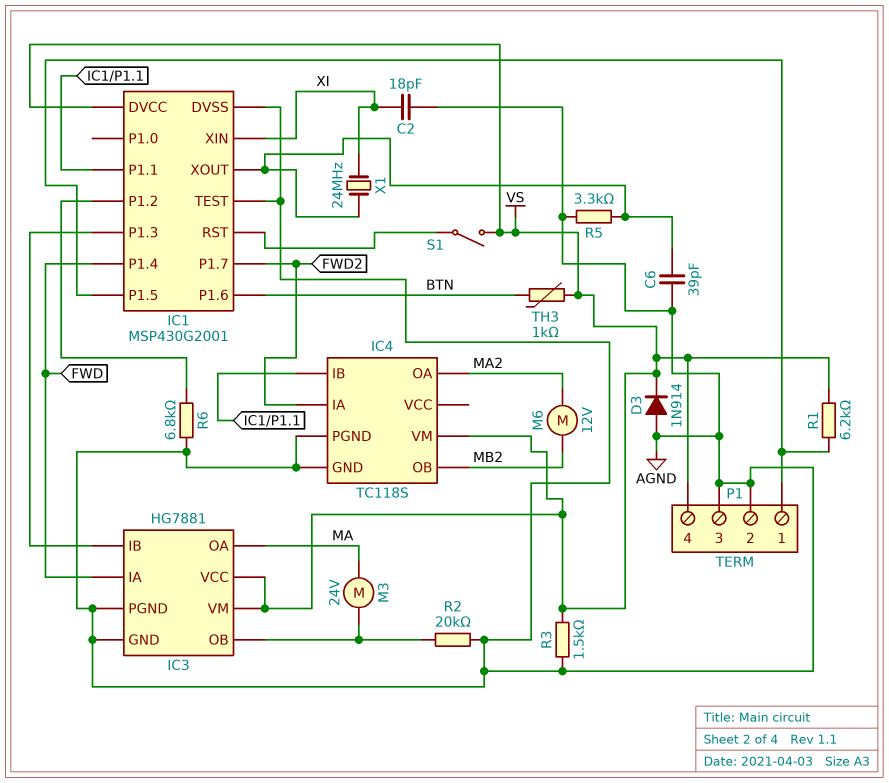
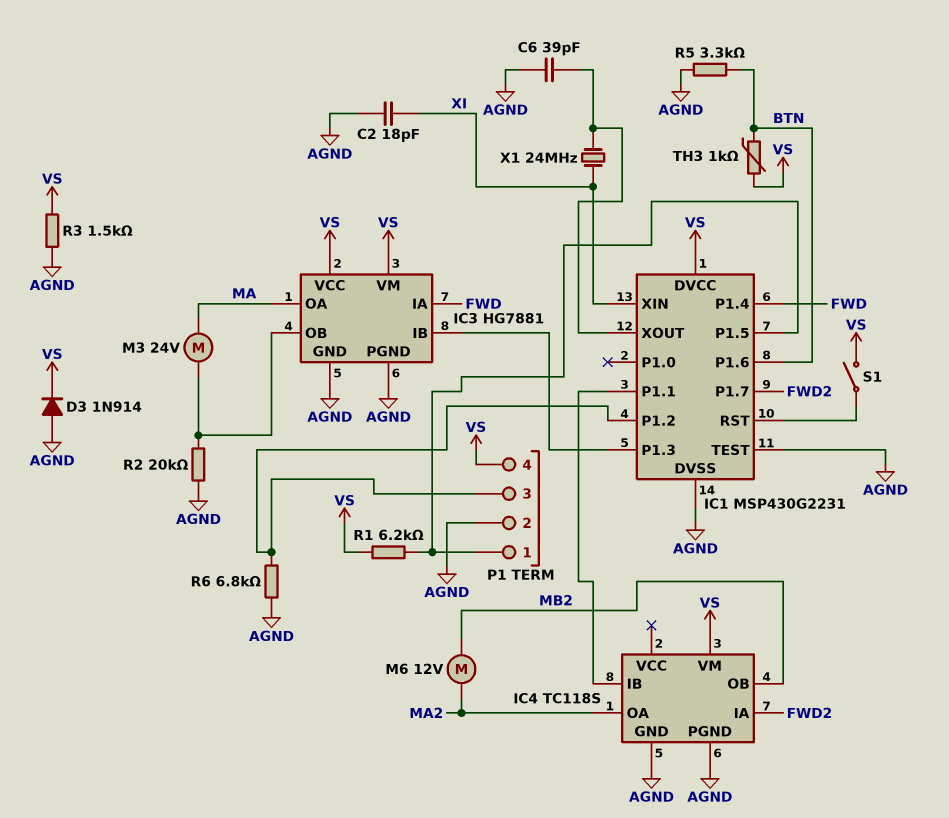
IC1: MSP430G2001 -> MSP430G2231
P1 pin 3: AGND -> IC1/P1.2
R5: 3.3k (AGND, IC1/XOUT) -> 3.3k (AGND, BTN)

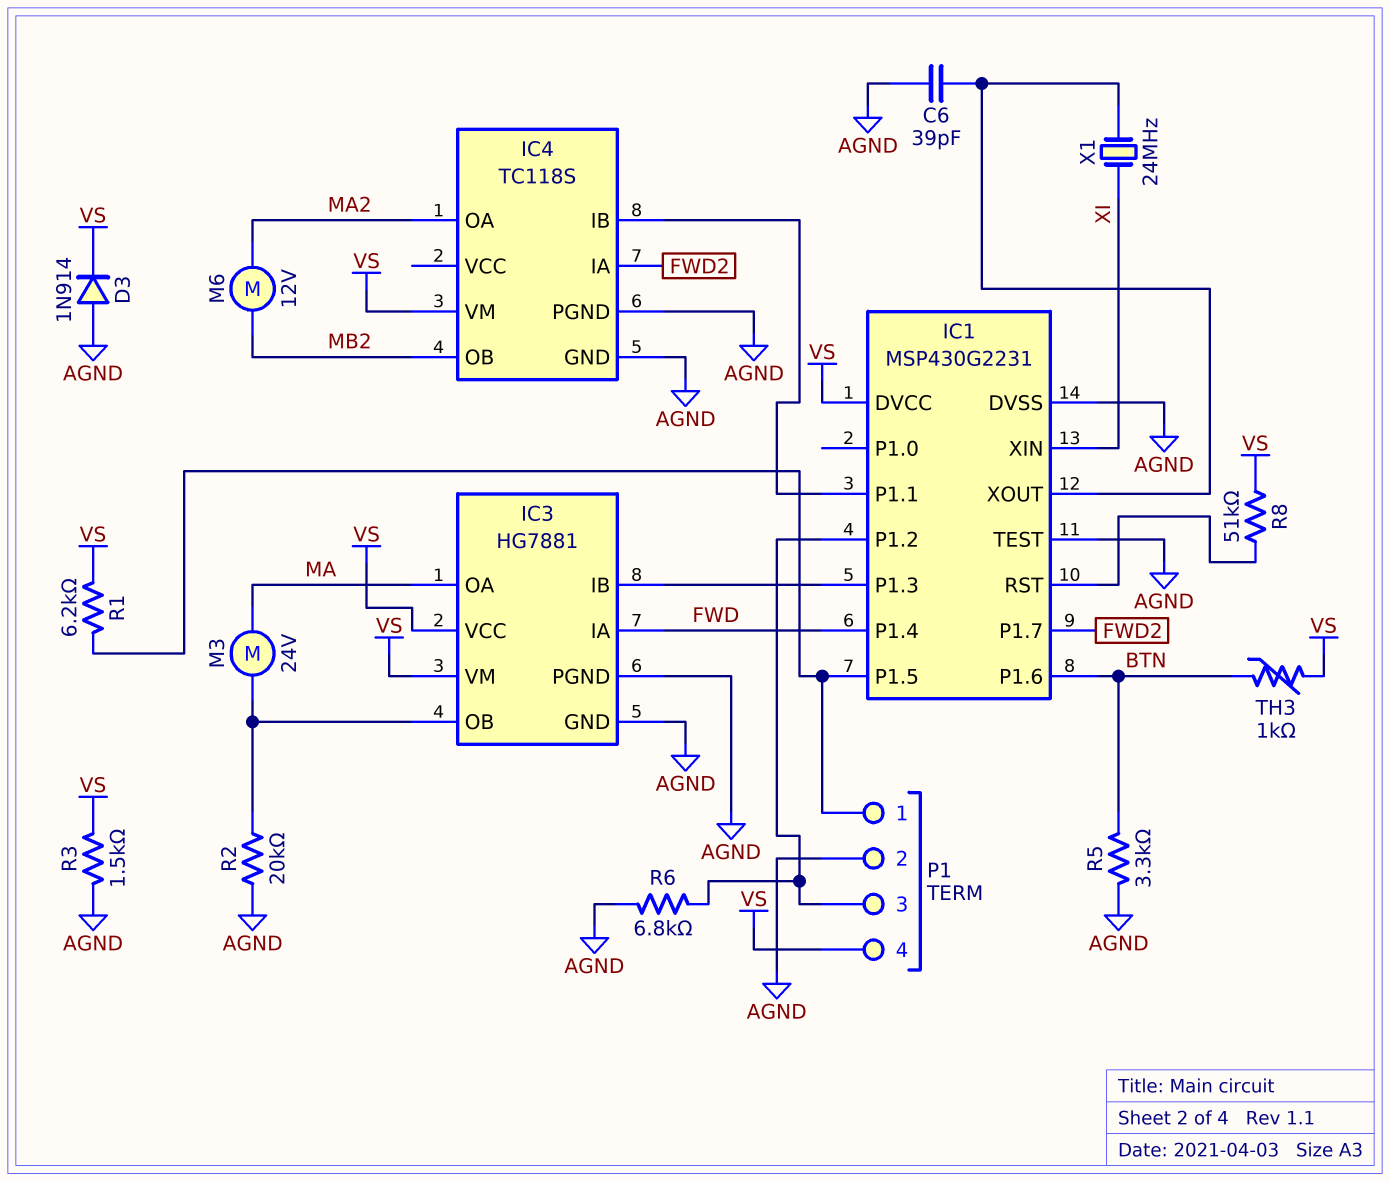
C2: 18pF (AGND, XI) -> none
R8: none -> 51k (IC1/RST, VS)
S1: switch (IC1/RST, VS) -> none

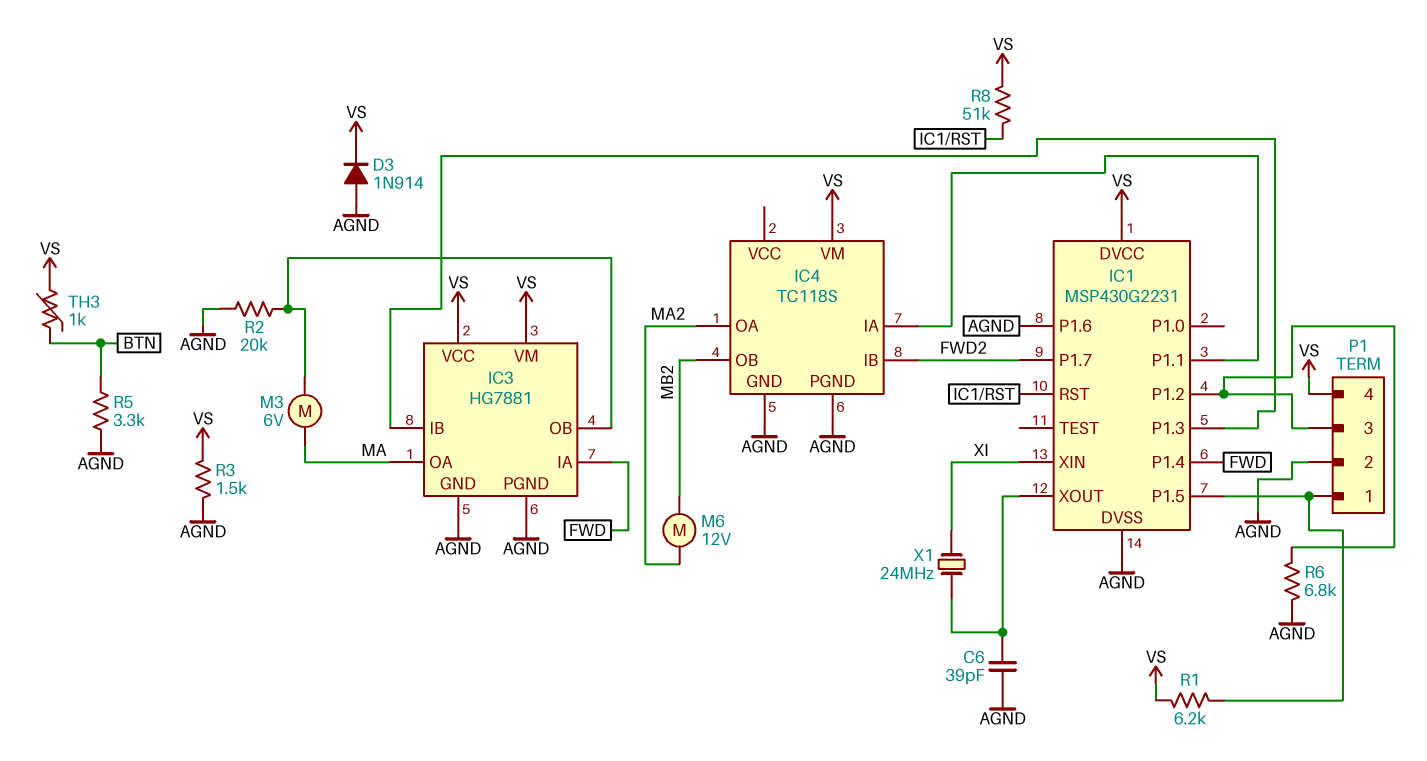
IC1 pin P1.6: BTN -> AGND
IC1 pin TEST: AGND -> none
IC4 pin IA: FWD2 -> IC1/P1.1
IC4 pin IB: IC1/P1.1 -> FWD2
M3: motor 24V (IC3/OB, MA) -> motor 6V (IC3/OB, MA)

